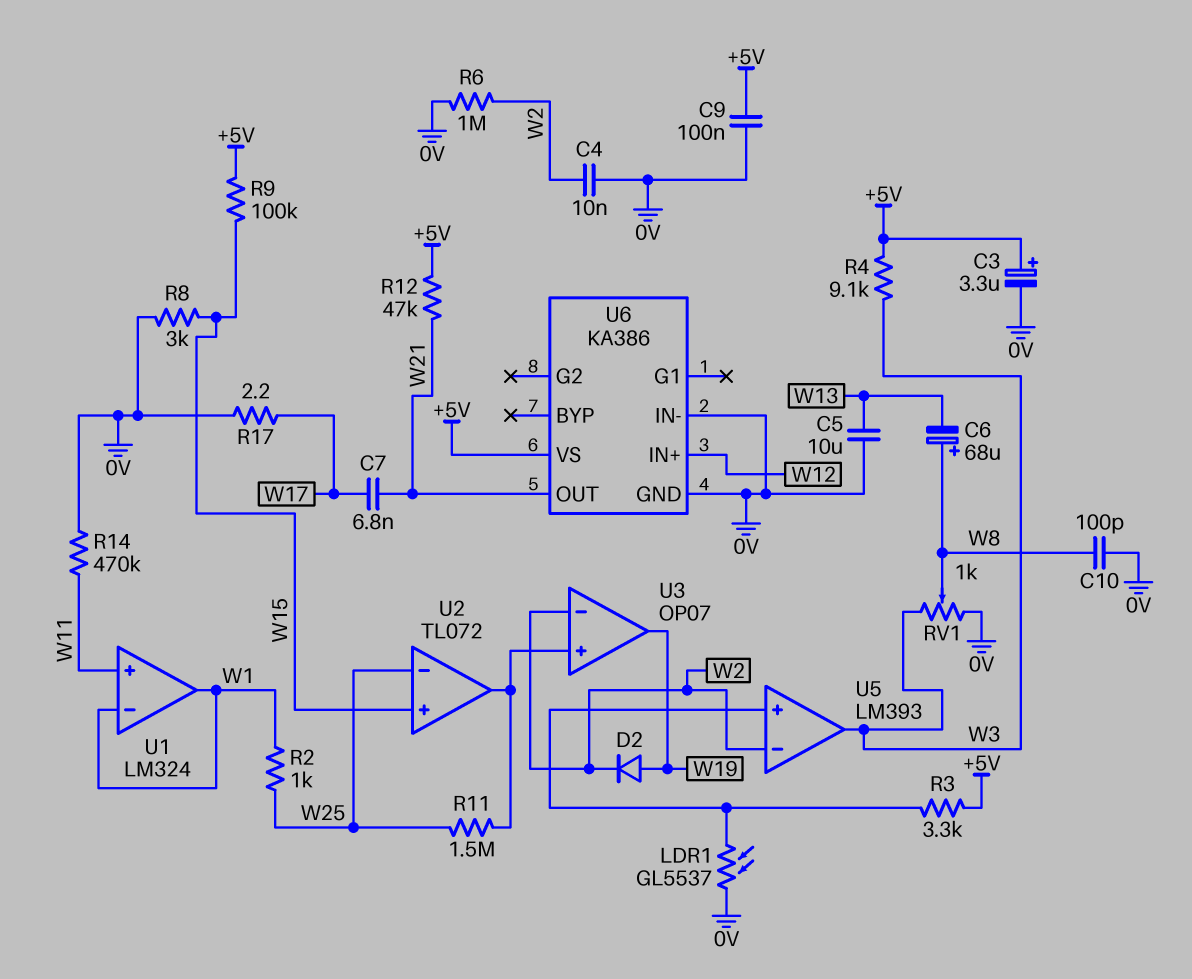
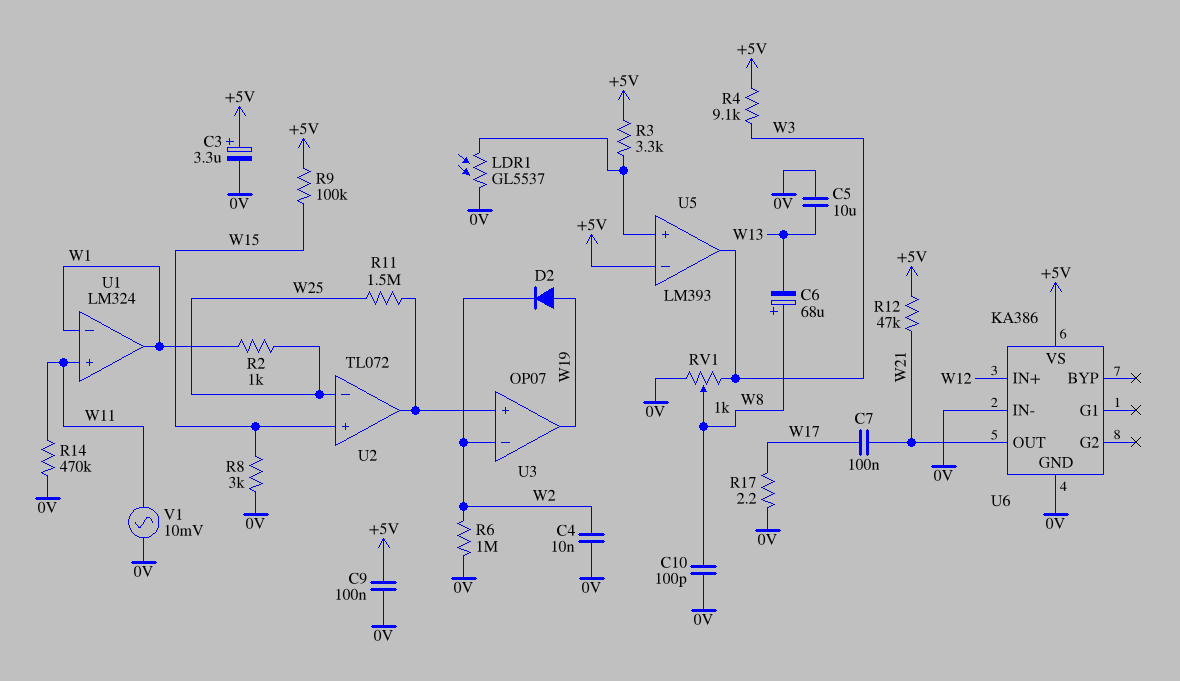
C7: 6.8nF (W17, W21) -> 100nF (W17, W21)
U5 pin in-: W2 -> +5V
V1: none -> AC 10mV (0V, W11)

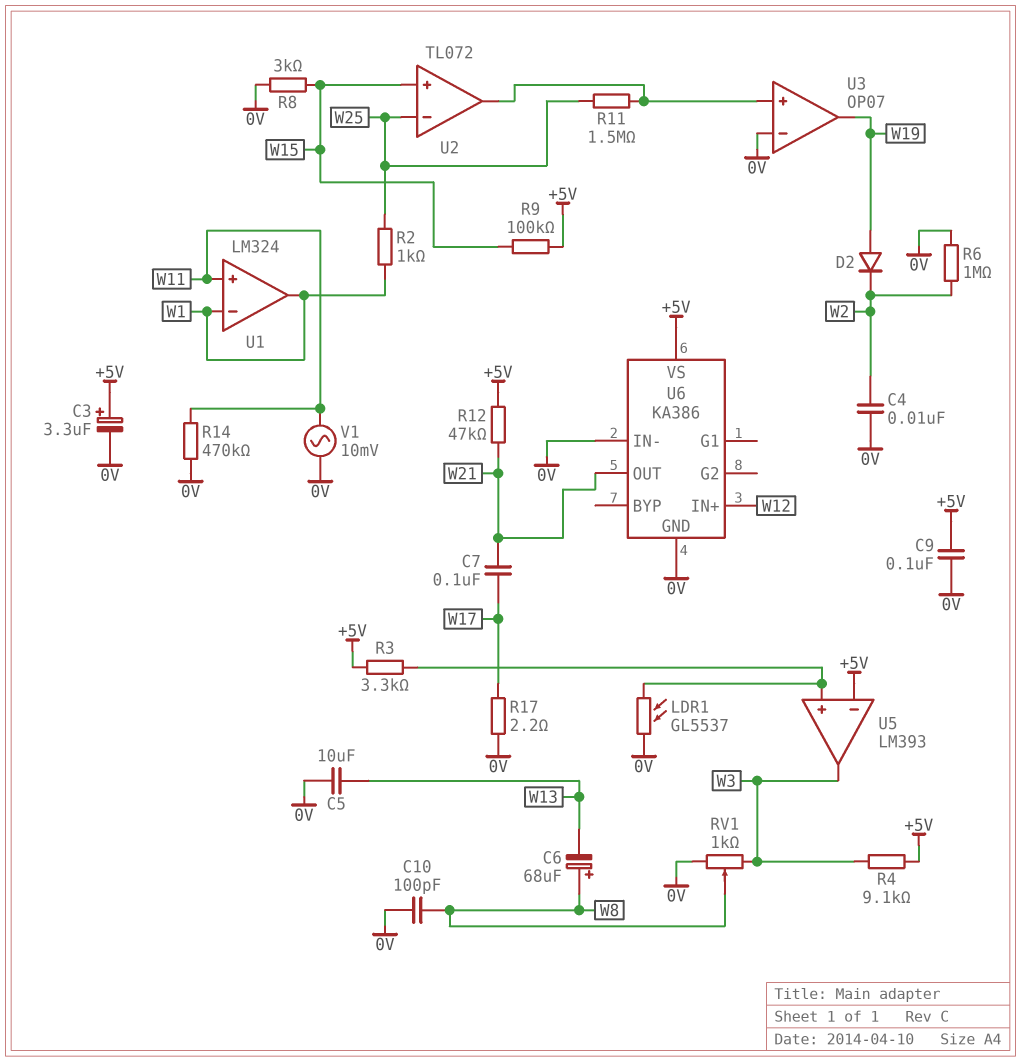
U3 pin in-: W2 -> 0V

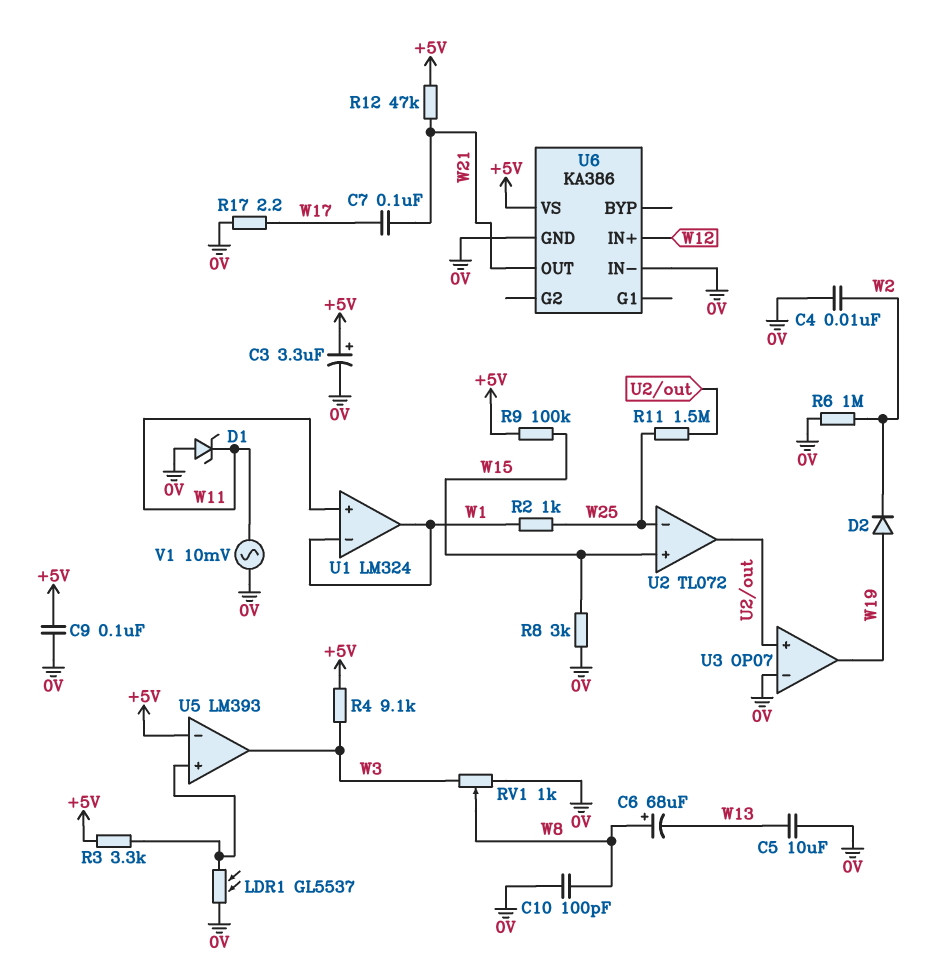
D1: none -> zener (A 0V, K W11)
R14: 470k (0V, W11) -> none

